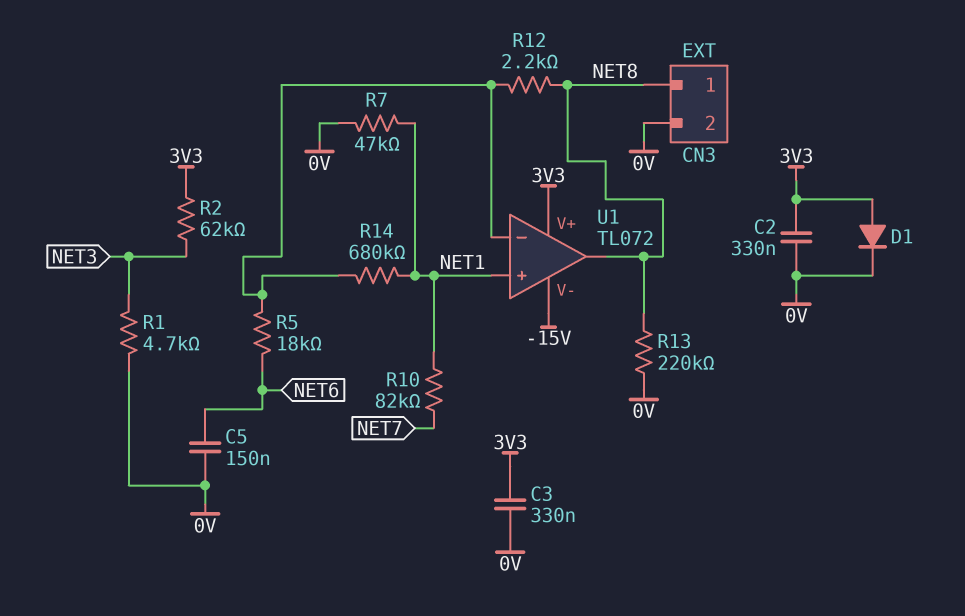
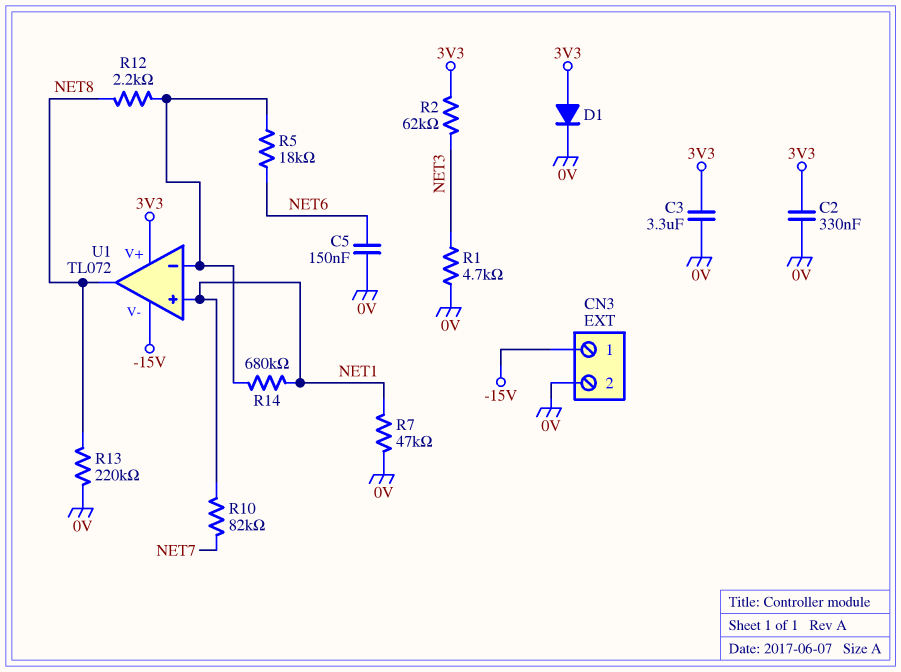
C3: 330nF (0V, 3V3) -> 3.3uF (0V, 3V3)
CN3 pin 1: NET8 -> -15V

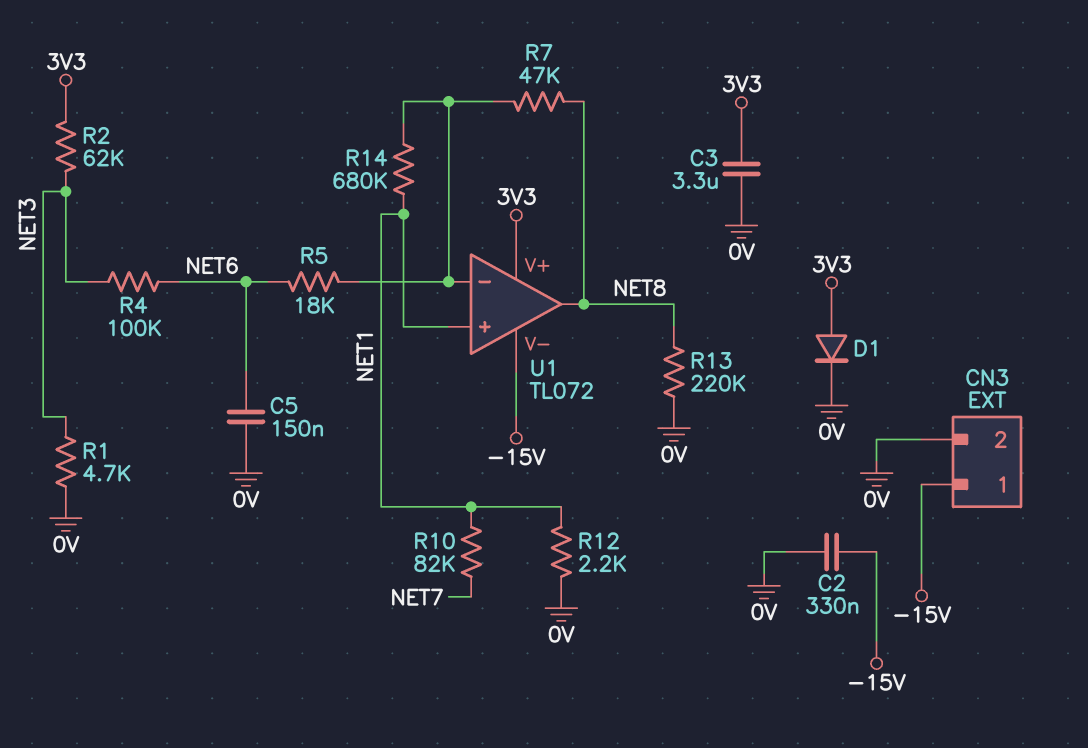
C2: 330nF (0V, 3V3) -> 330nF (-15V, 0V)
R4: none -> 100k (NET3, NET6)
R7: 47k (0V, NET1) -> 47k (NET8, U1/in-)
R12: 2.2k (NET8, U1/in-) -> 2.2k (0V, NET1)

